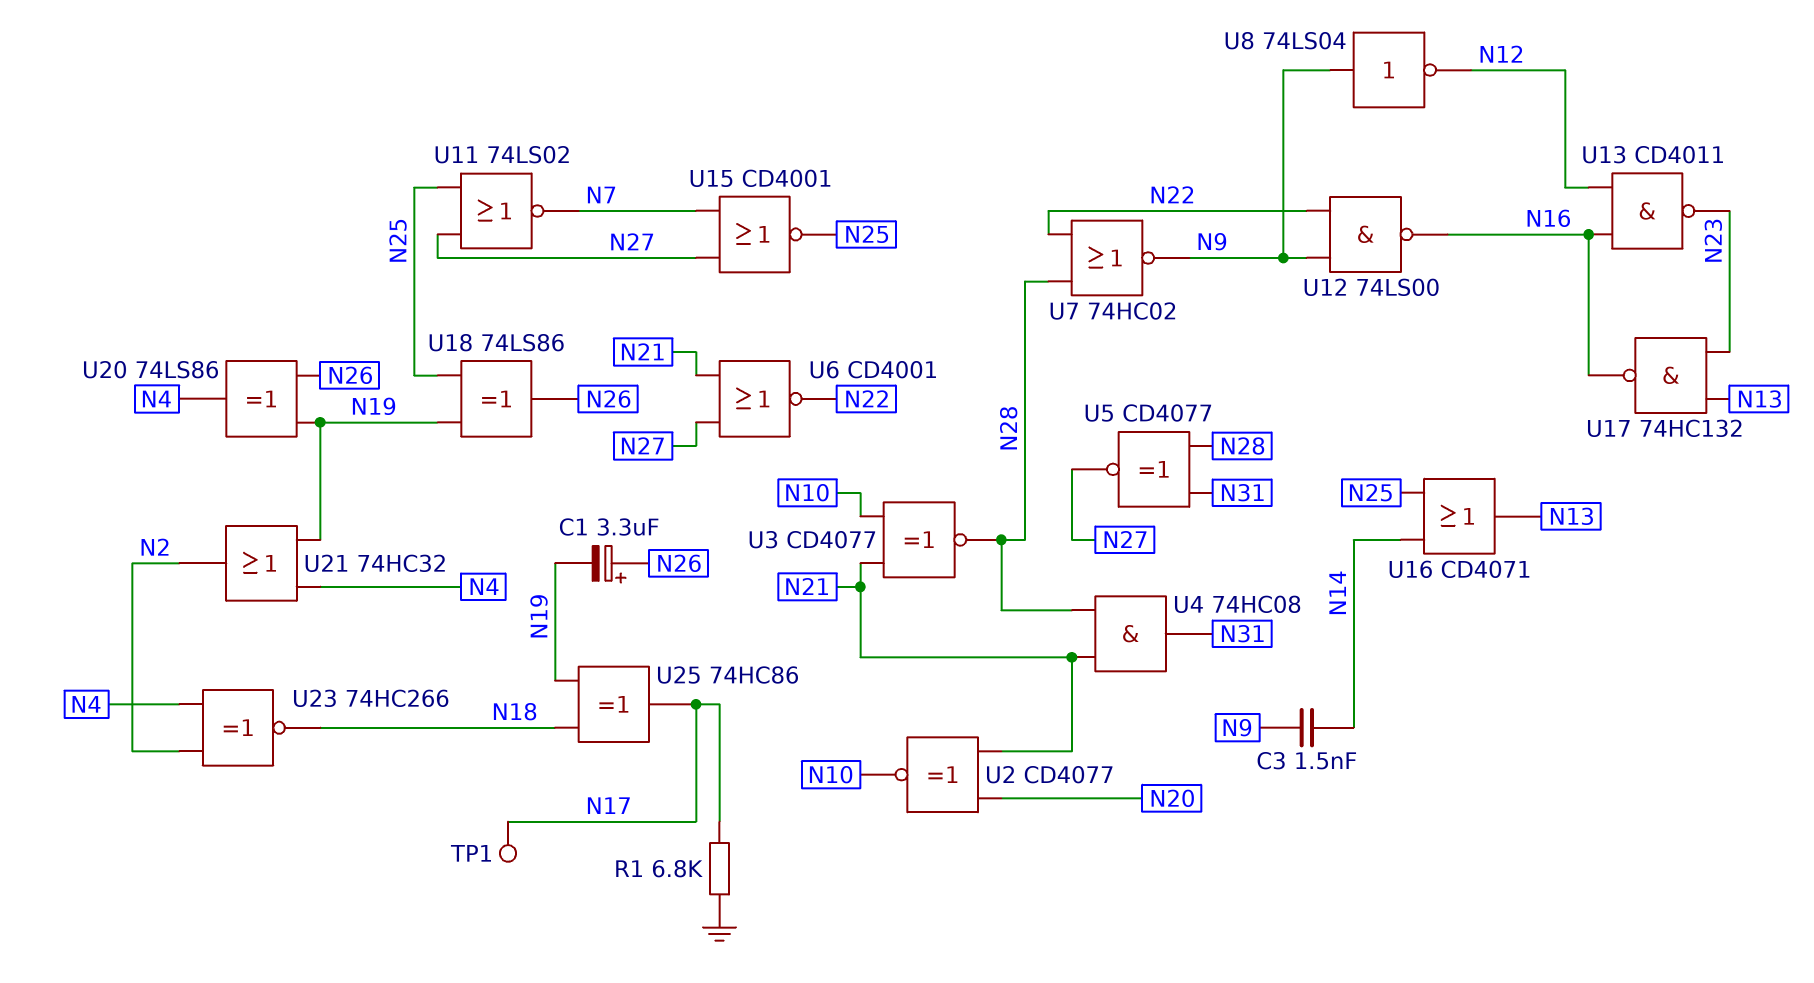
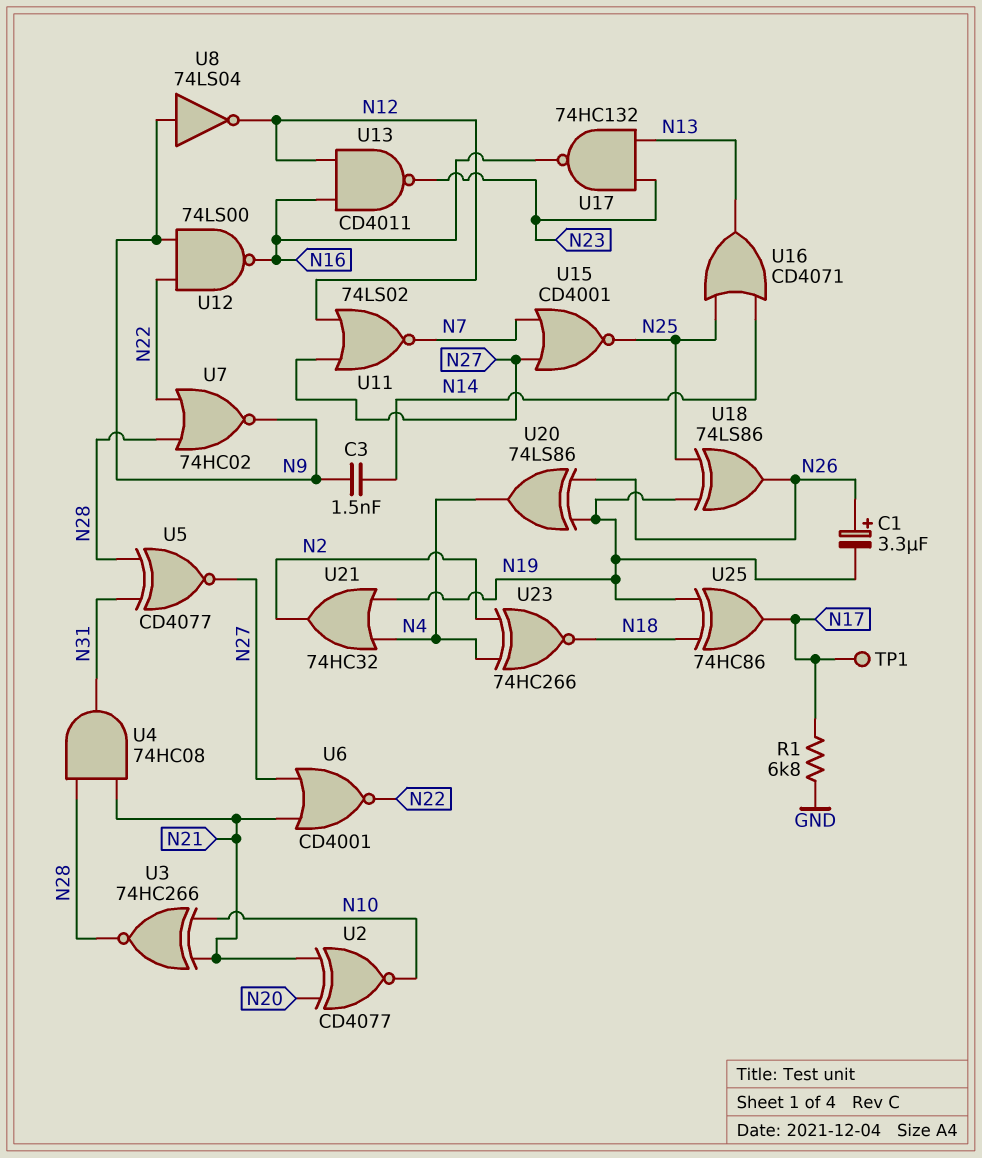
U3: XNOR CD4077 (in N10, in N21, out N28) -> XNOR 74HC266 (in N10, in N21, out N28)
U11: NOR 74LS02 (in N25, in N27, out N7) -> NOR 74LS02 (in N12, in N27, out N7)

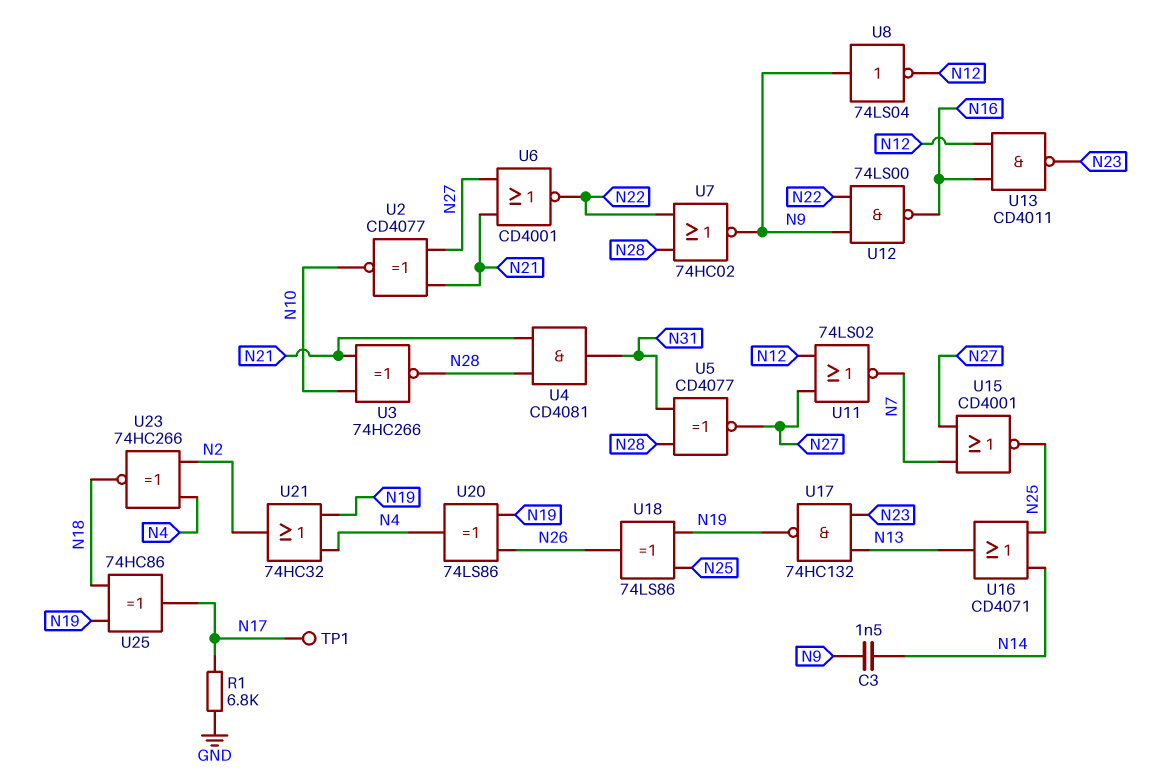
C1: 3.3uF (plus N26, minus N19) -> none
U2: XNOR CD4077 (in N20, in N21, out N10) -> XNOR CD4077 (in N21, in N27, out N10)
U4: AND 74HC08 (in N21, in N28, out N31) -> AND CD4081 (in N21, in N28, out N31)
U17: NAND 74HC132 (in N13, in N23, out N16) -> NAND 74HC132 (in N13, in N23, out N19)

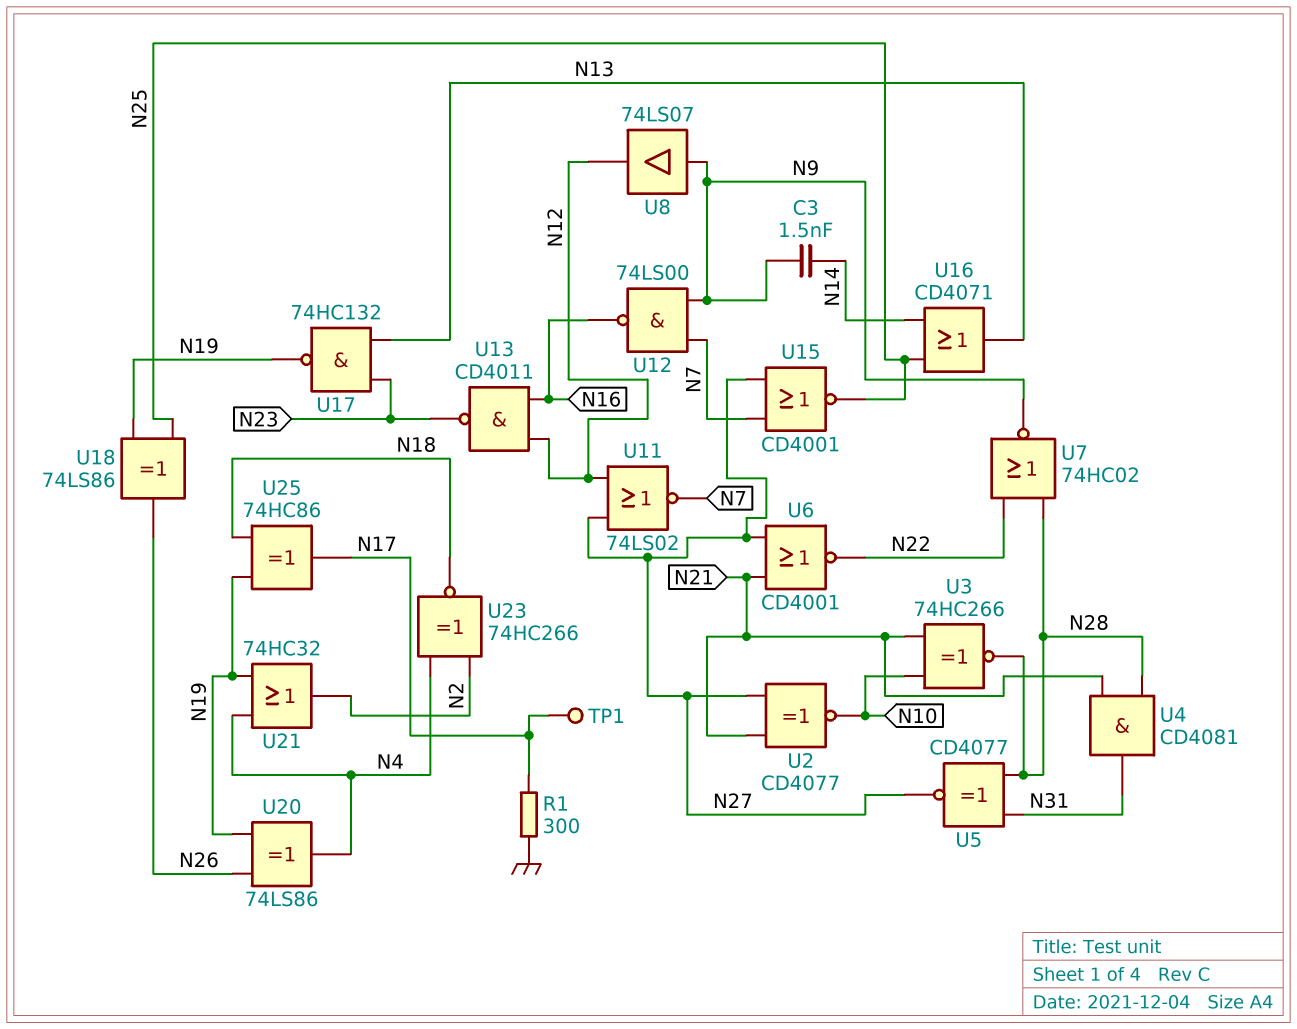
R1: 6.8k (GND, N17) -> 300 (GND, N17)
U8: NOT 74LS04 (in N9, out N12) -> buffer 74LS07 (in N9, out N12)
U12: NAND 74LS00 (in N9, in N22, out N16) -> NAND 74LS00 (in N7, in N9, out N16)

